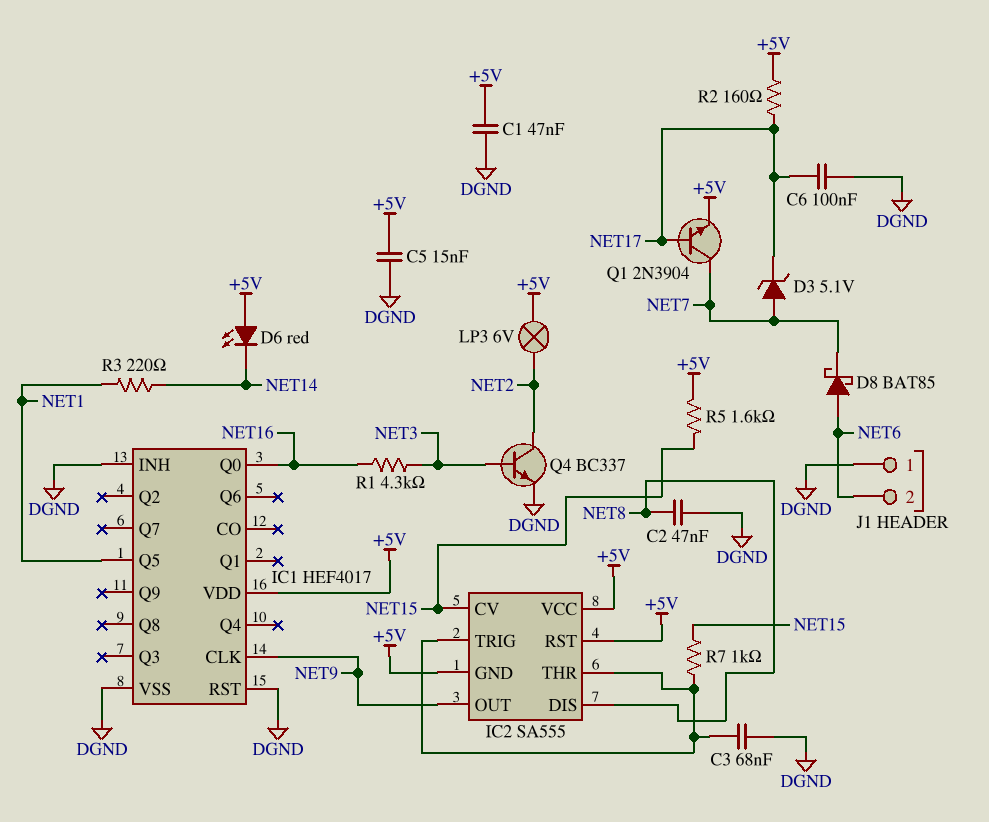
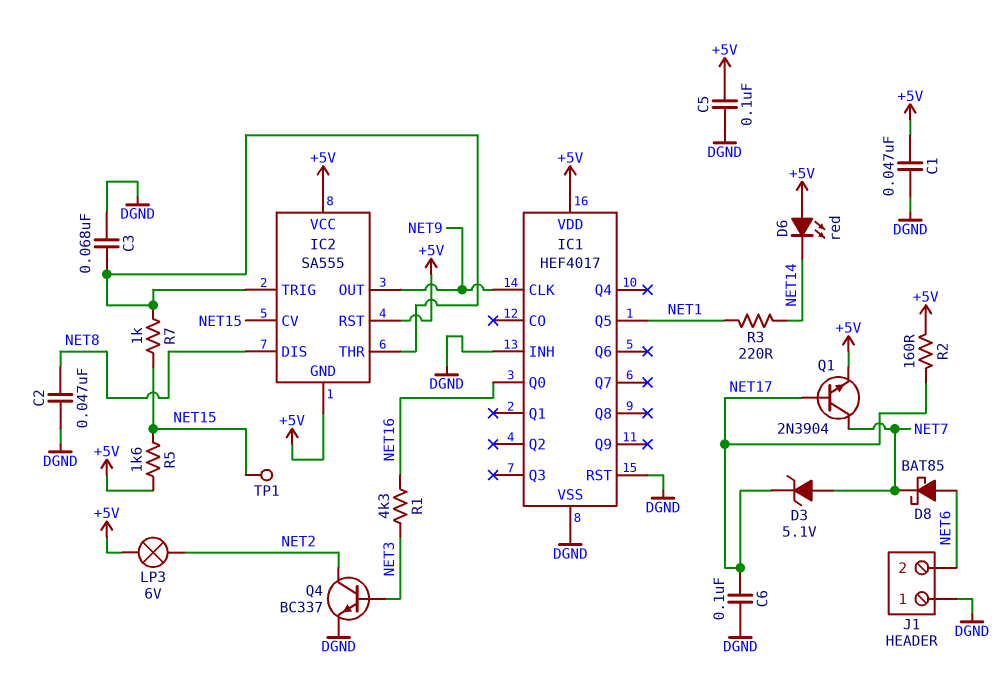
C5: 15nF (+5V, DGND) -> 100nF (+5V, DGND)
TP1: none -> test point (NET15)

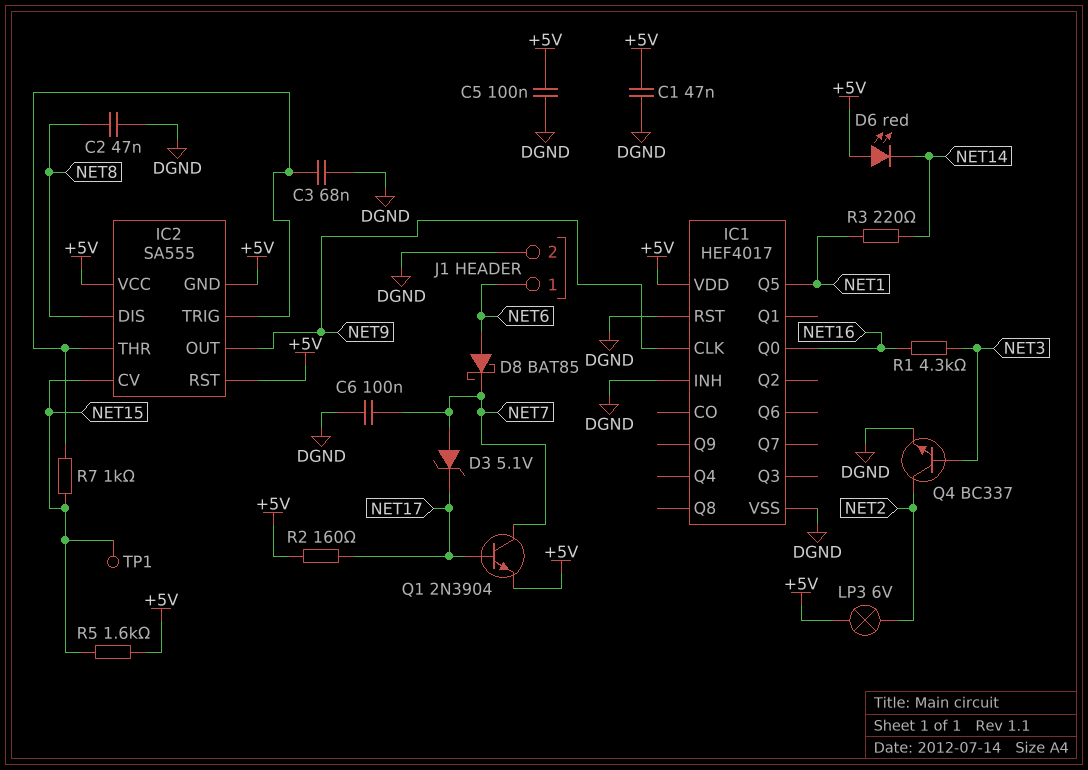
C6: 100nF (DGND, NET17) -> 100nF (DGND, NET7)
J1 pin 1: DGND -> NET6
J1 pin 2: NET6 -> DGND

